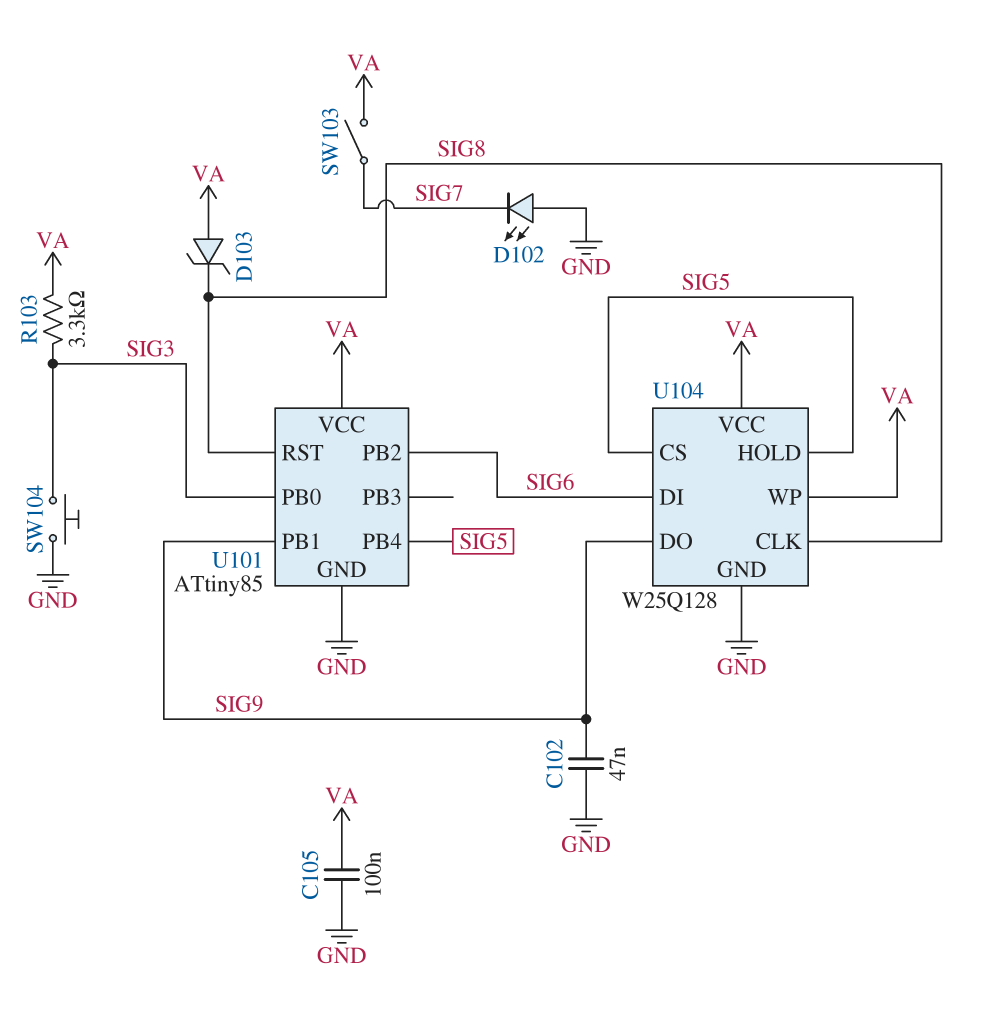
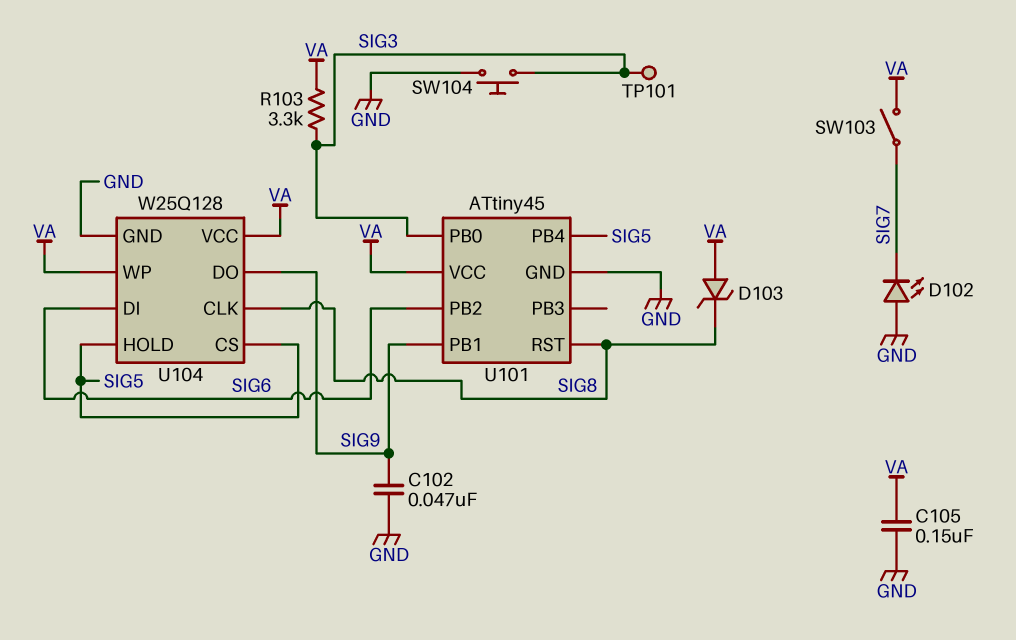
C105: 100nF (GND, VA) -> 150nF (GND, VA)
TP101: none -> test point (SIG3)
U101: ATtiny85 -> ATtiny45

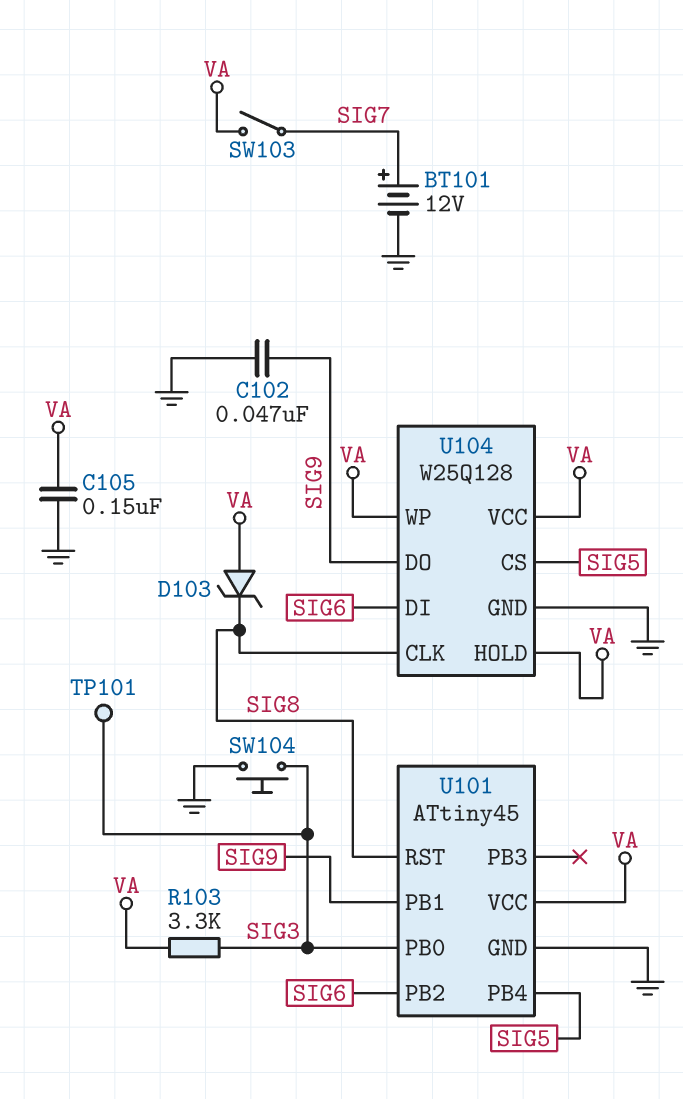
BT101: none -> 12V (plus SIG7, minus GND)
D102: LED (A GND, K SIG7) -> none
U104 pin HOLD: SIG5 -> VA

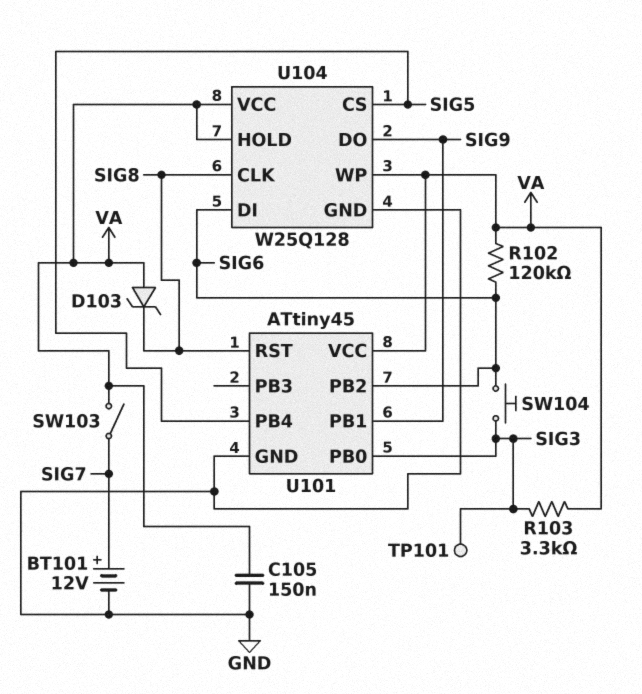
C102: 47nF (GND, SIG9) -> none
R102: none -> 120k (SIG6, VA)
SW104: button (GND, SIG3) -> button (SIG3, SIG6)

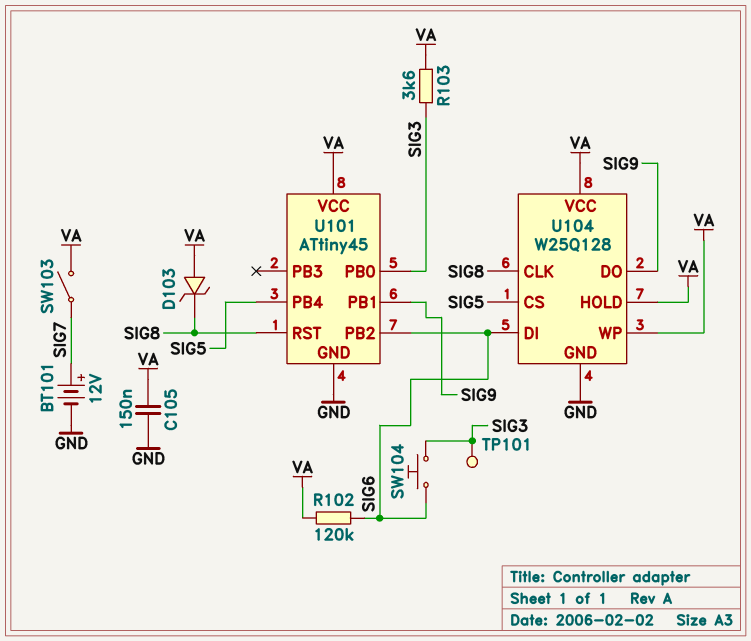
R103: 3.3k (SIG3, VA) -> 3.6k (SIG3, VA)

